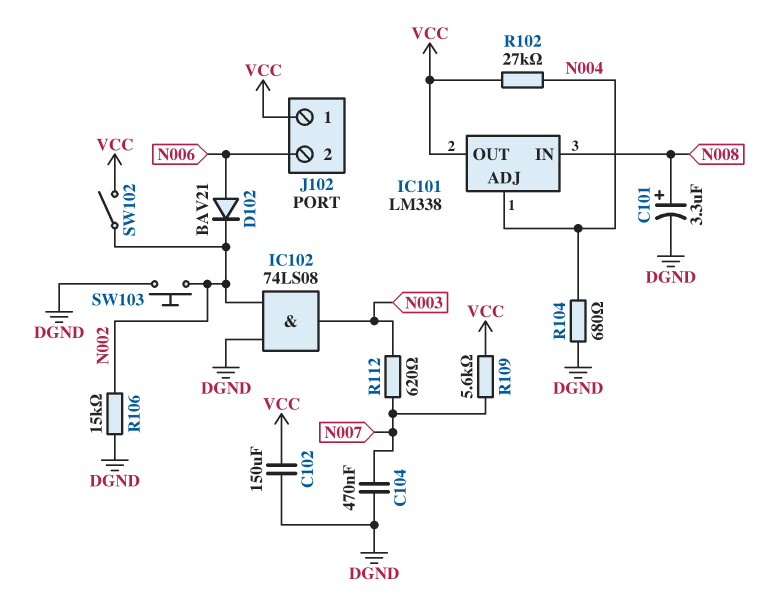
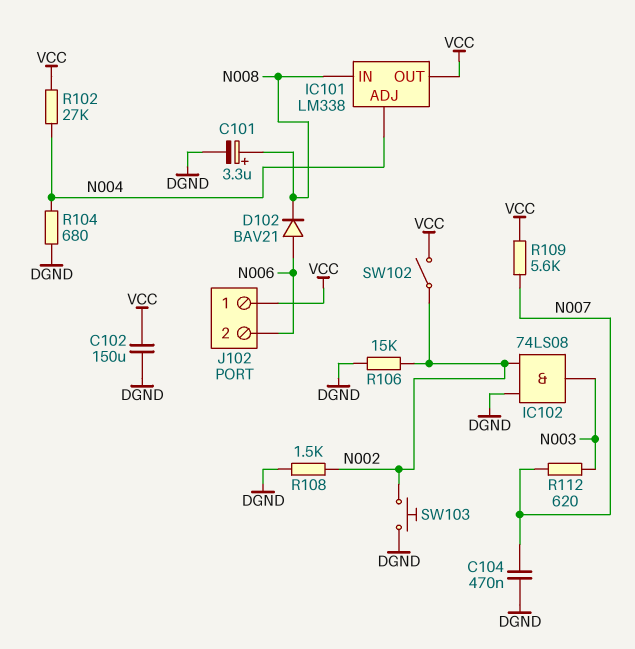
D102: diode BAV21 (A N006, K N002) -> diode BAV21 (A N006, K N008)
R108: none -> 1.5k (DGND, N002)

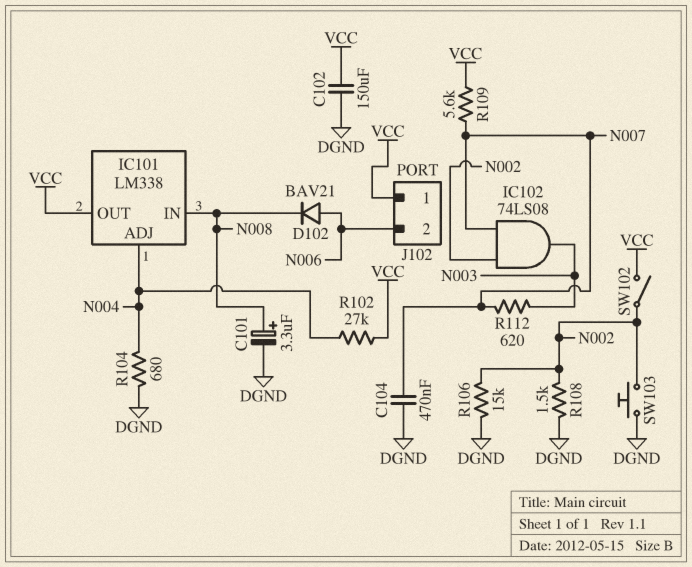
IC102: AND 74LS08 (in DGND, in N002, out N003) -> AND 74LS08 (in N002, in N007, out N003)

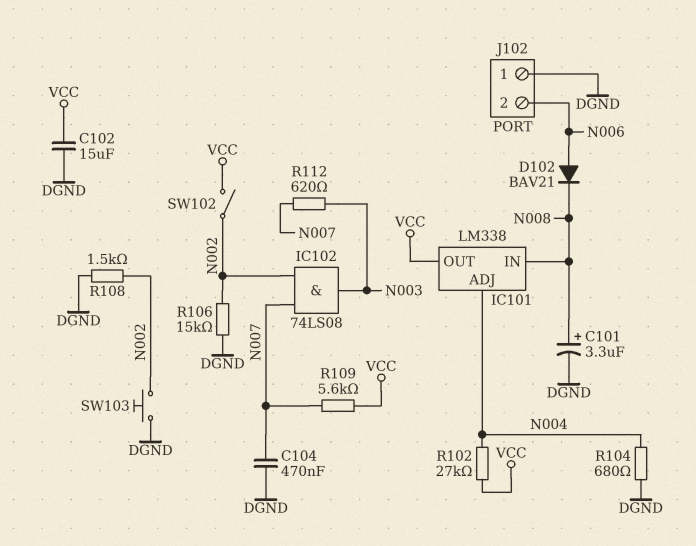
C102: 150uF (DGND, VCC) -> 15uF (DGND, VCC)
J102 pin 1: VCC -> DGND

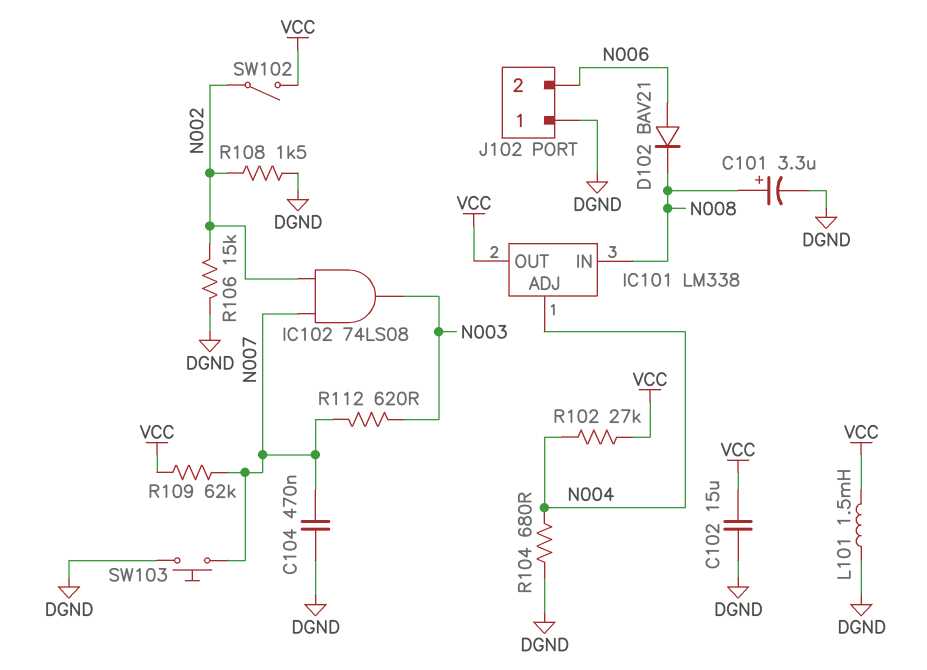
L101: none -> 1.5mH (DGND, VCC)
R109: 5.6k (N007, VCC) -> 62k (N007, VCC)
SW103: button (DGND, N002) -> button (DGND, N007)

